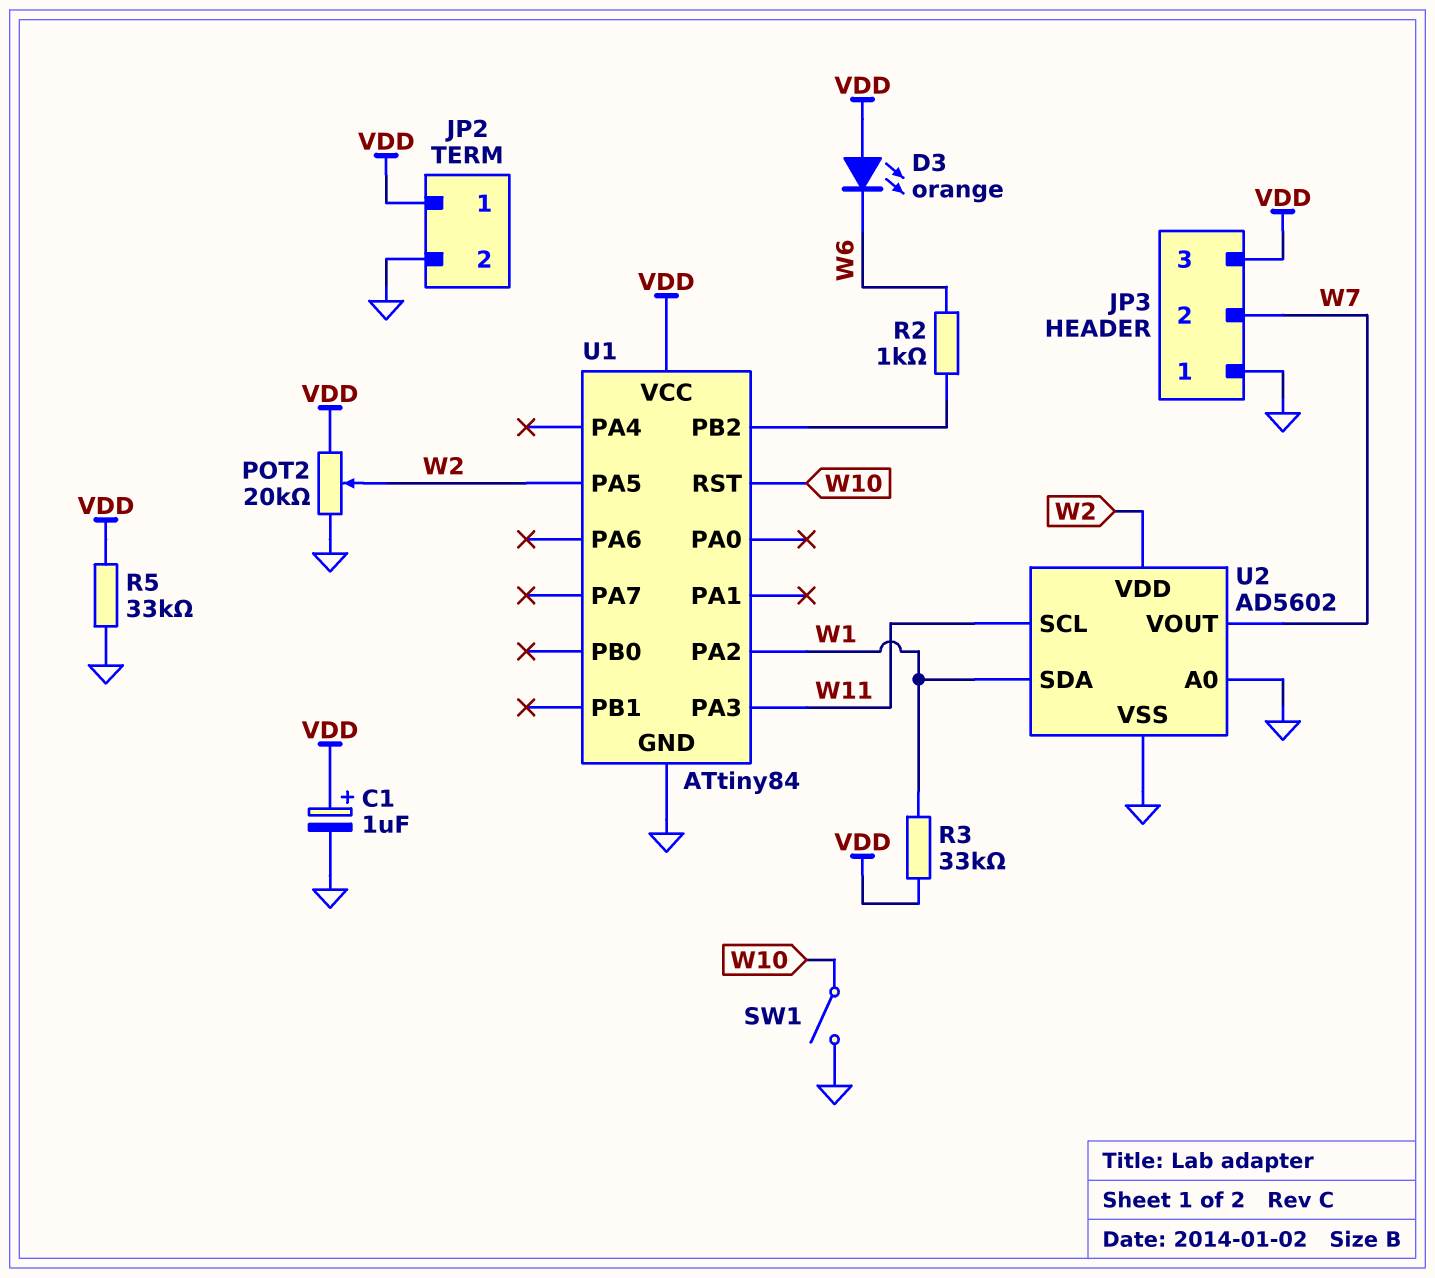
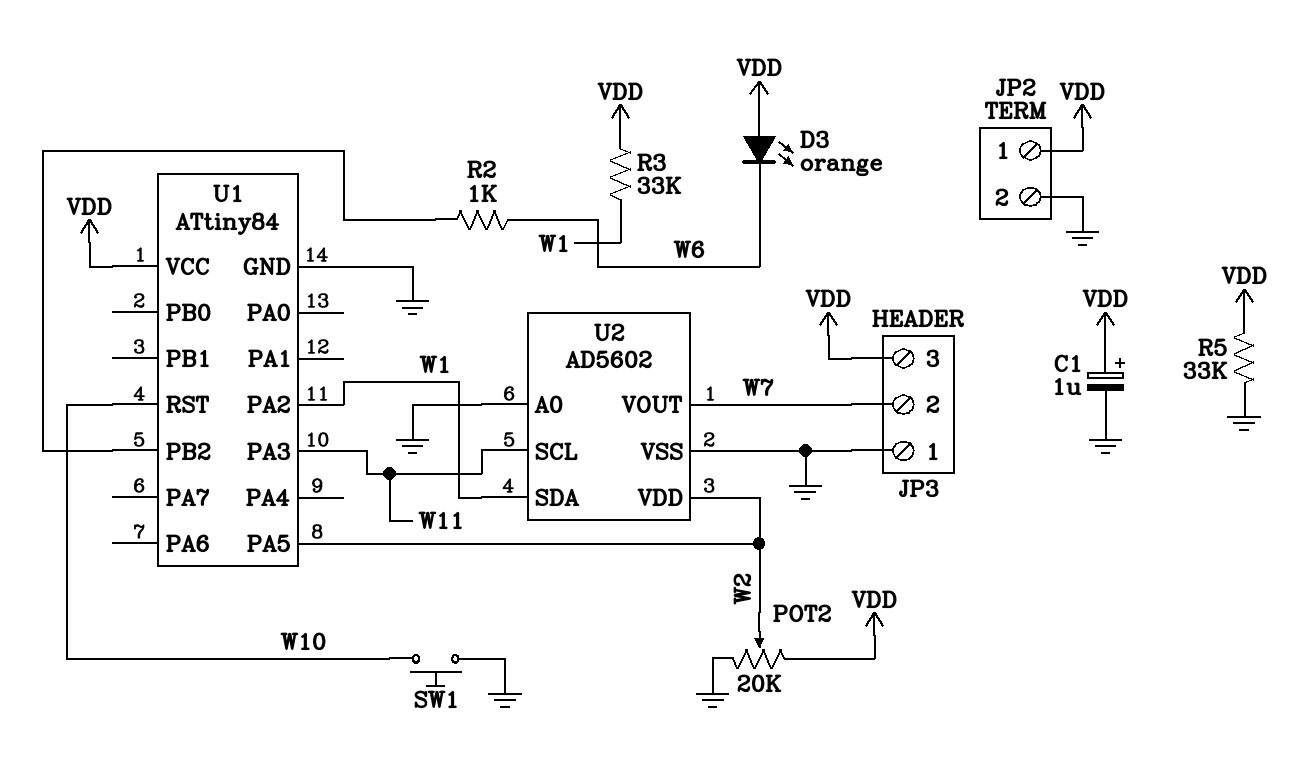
SW1: switch (GND, W10) -> button (GND, W10)

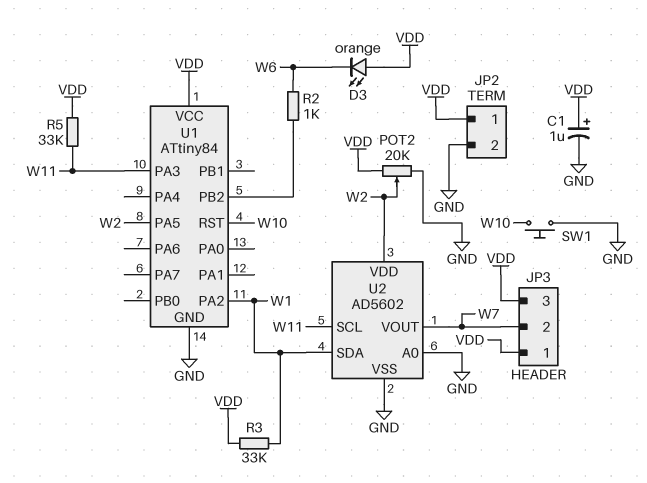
JP3 pin 1: GND -> VDD
R5: 33k (GND, VDD) -> 33k (VDD, W11)

